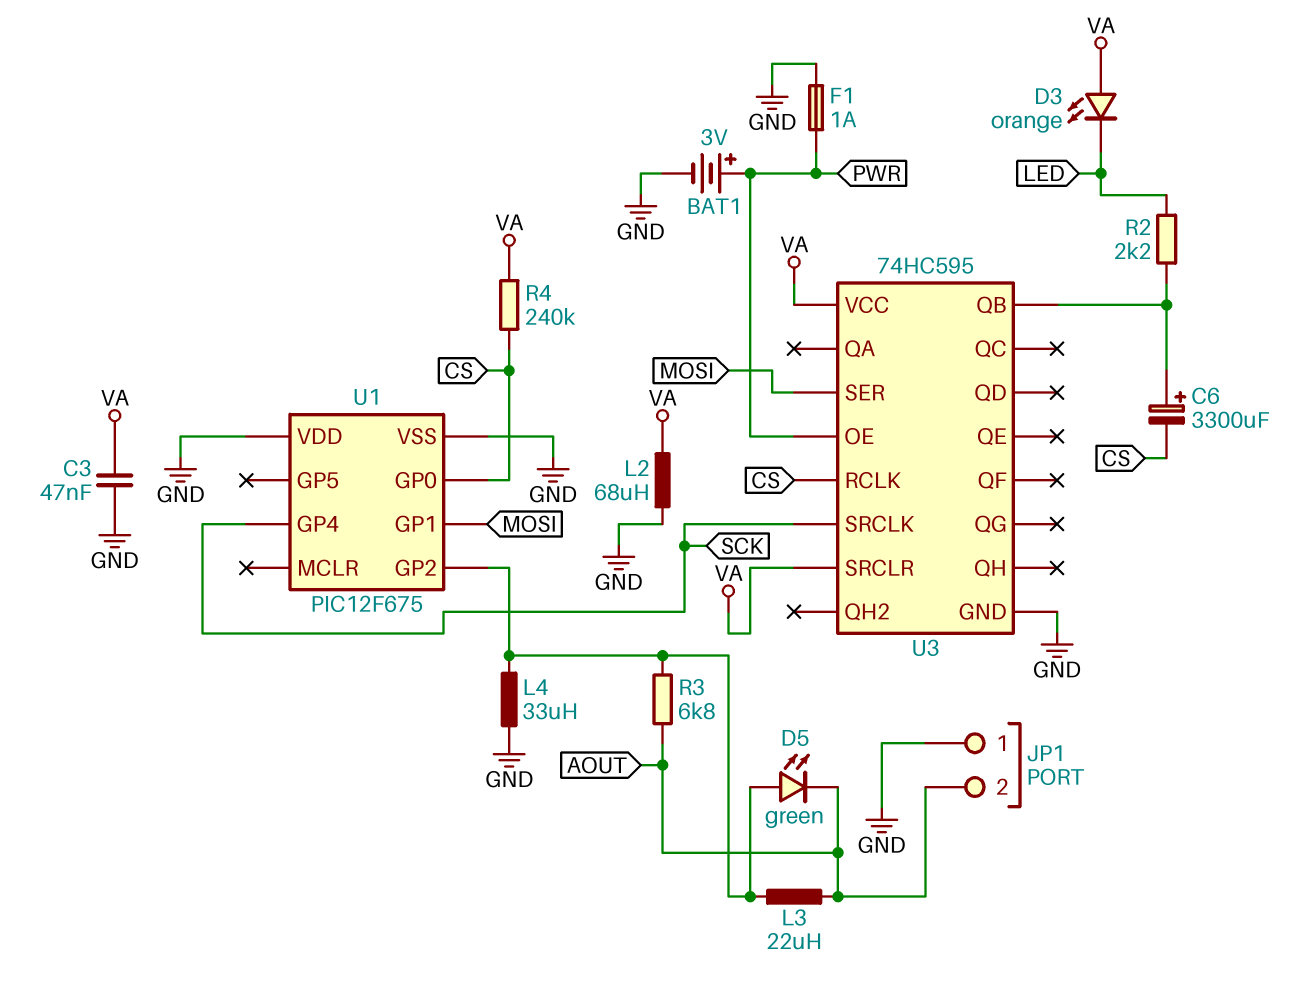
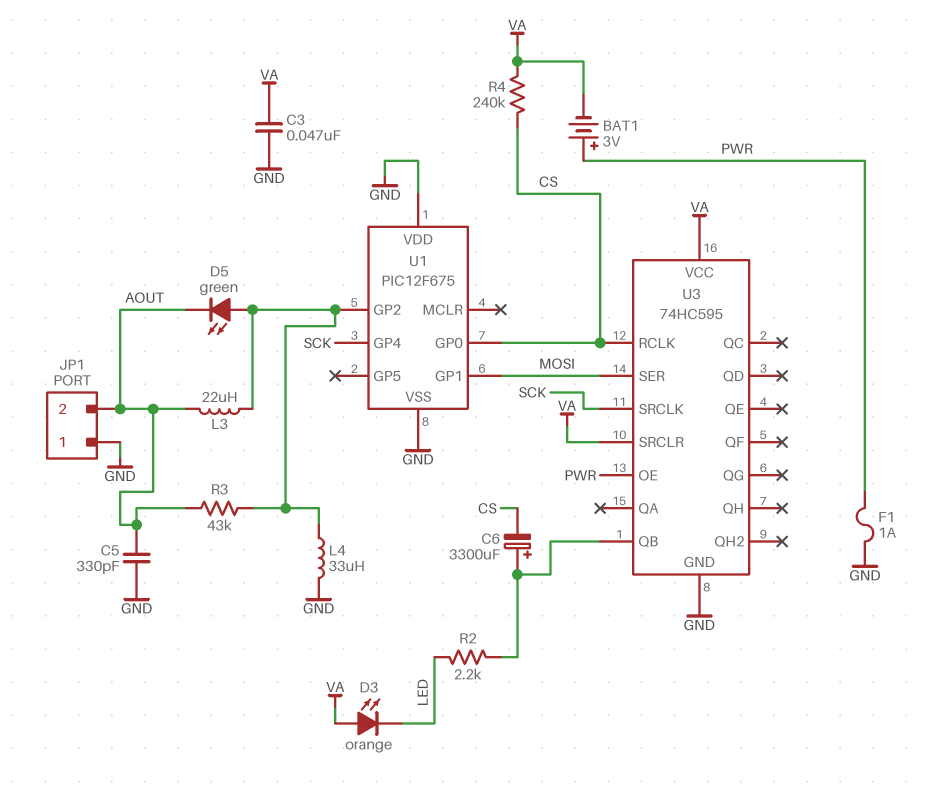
BAT1: 3V (plus PWR, minus GND) -> 3V (plus PWR, minus VA)
C5: none -> 330pF (AOUT, GND)
L2: 68uH (GND, VA) -> none
R3: 6.8k (AOUT, U1/GP2) -> 43k (AOUT, U1/GP2)

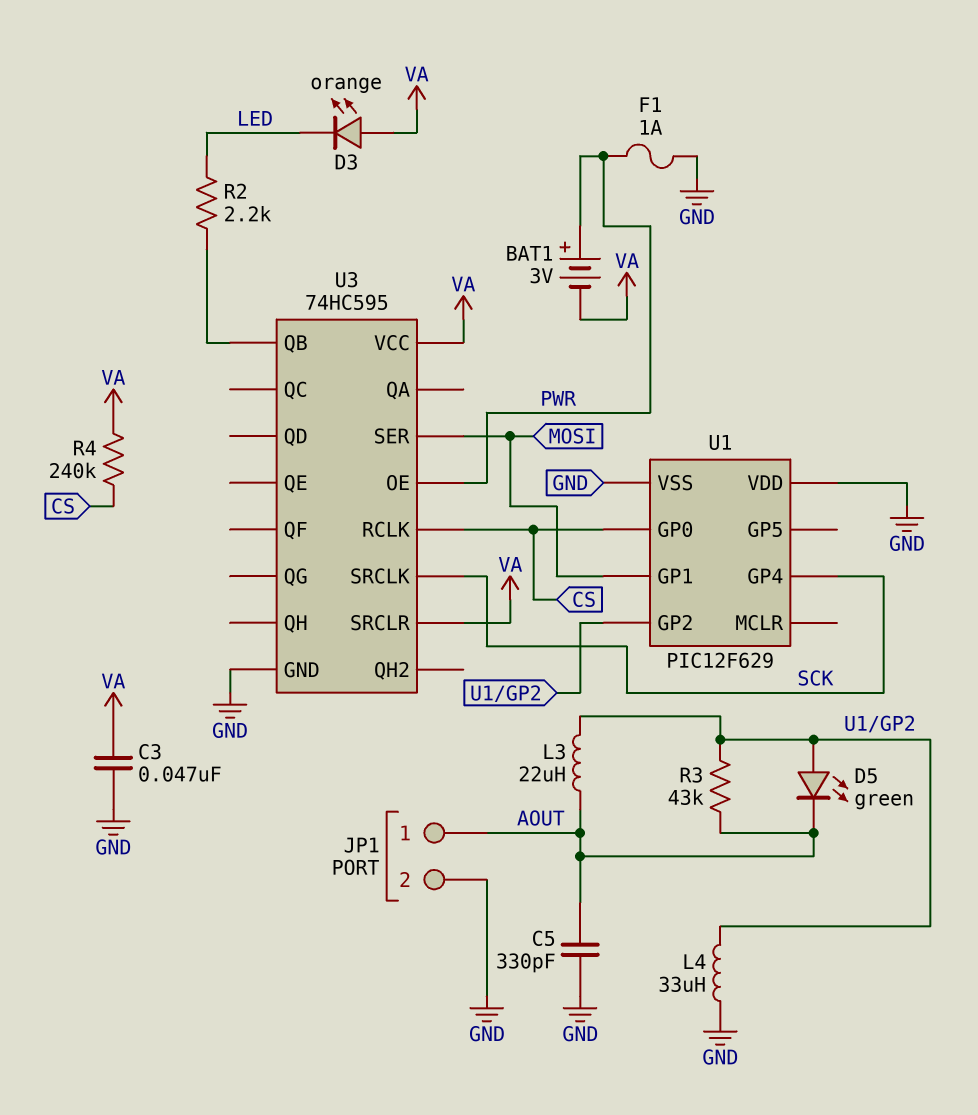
C6: 3300uF (plus U3/QB, minus CS) -> none
JP1 pin 1: GND -> AOUT
JP1 pin 2: AOUT -> GND
U1: PIC12F675 -> PIC12F629

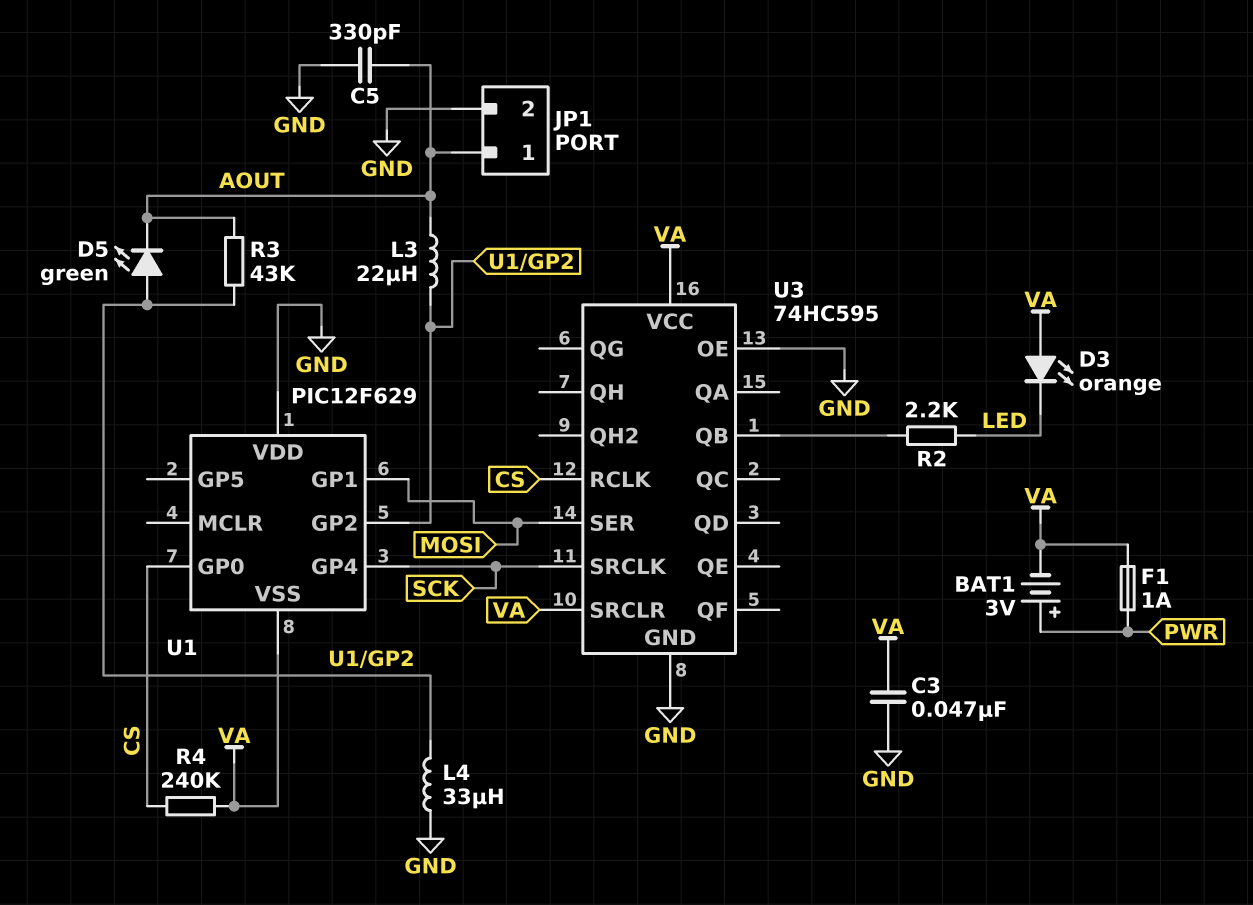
F1: 1A (GND, PWR) -> 1A (PWR, VA)
U1 pin VSS: GND -> VA
U3 pin OE: PWR -> GND

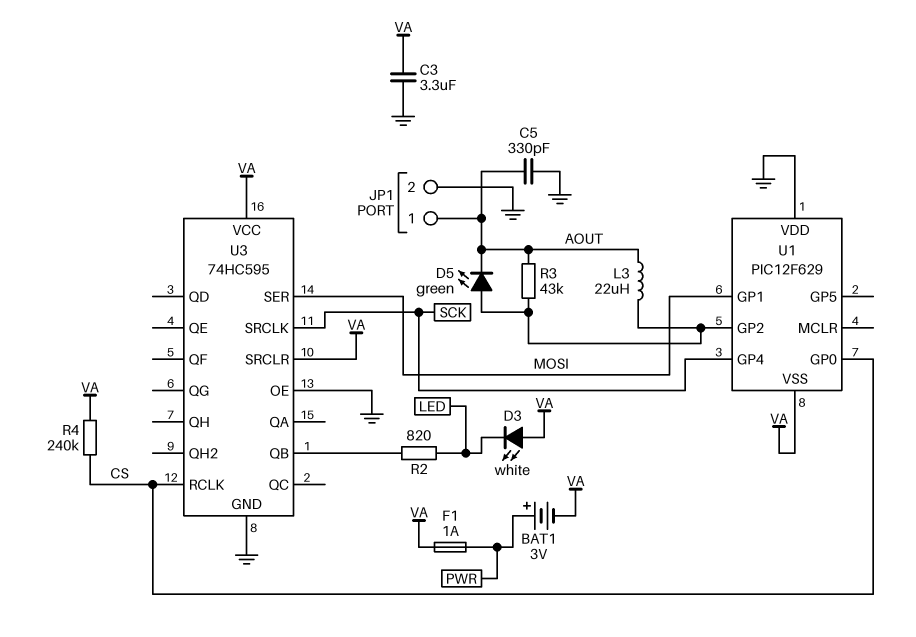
C3: 47nF (GND, VA) -> 3.3uF (GND, VA)
D3: LED orange (A VA, K LED) -> LED white (A VA, K LED)
L4: 33uH (GND, U1/GP2) -> none
R2: 2.2k (LED, U3/QB) -> 820 (LED, U3/QB)

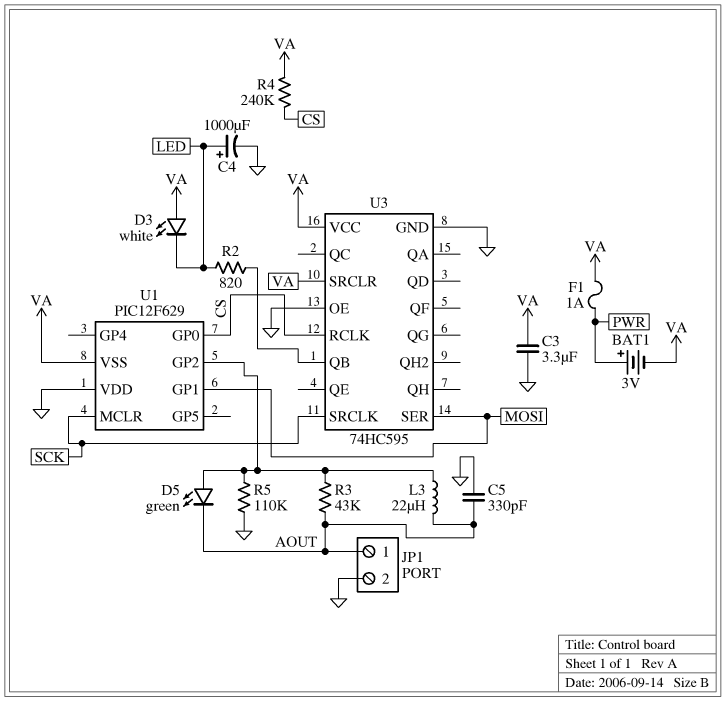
C4: none -> 1000uF (plus LED, minus GND)
R5: none -> 110k (GND, U1/GP2)
U1 pin GP4: SCK -> none
U1 pin MCLR: none -> SCK

